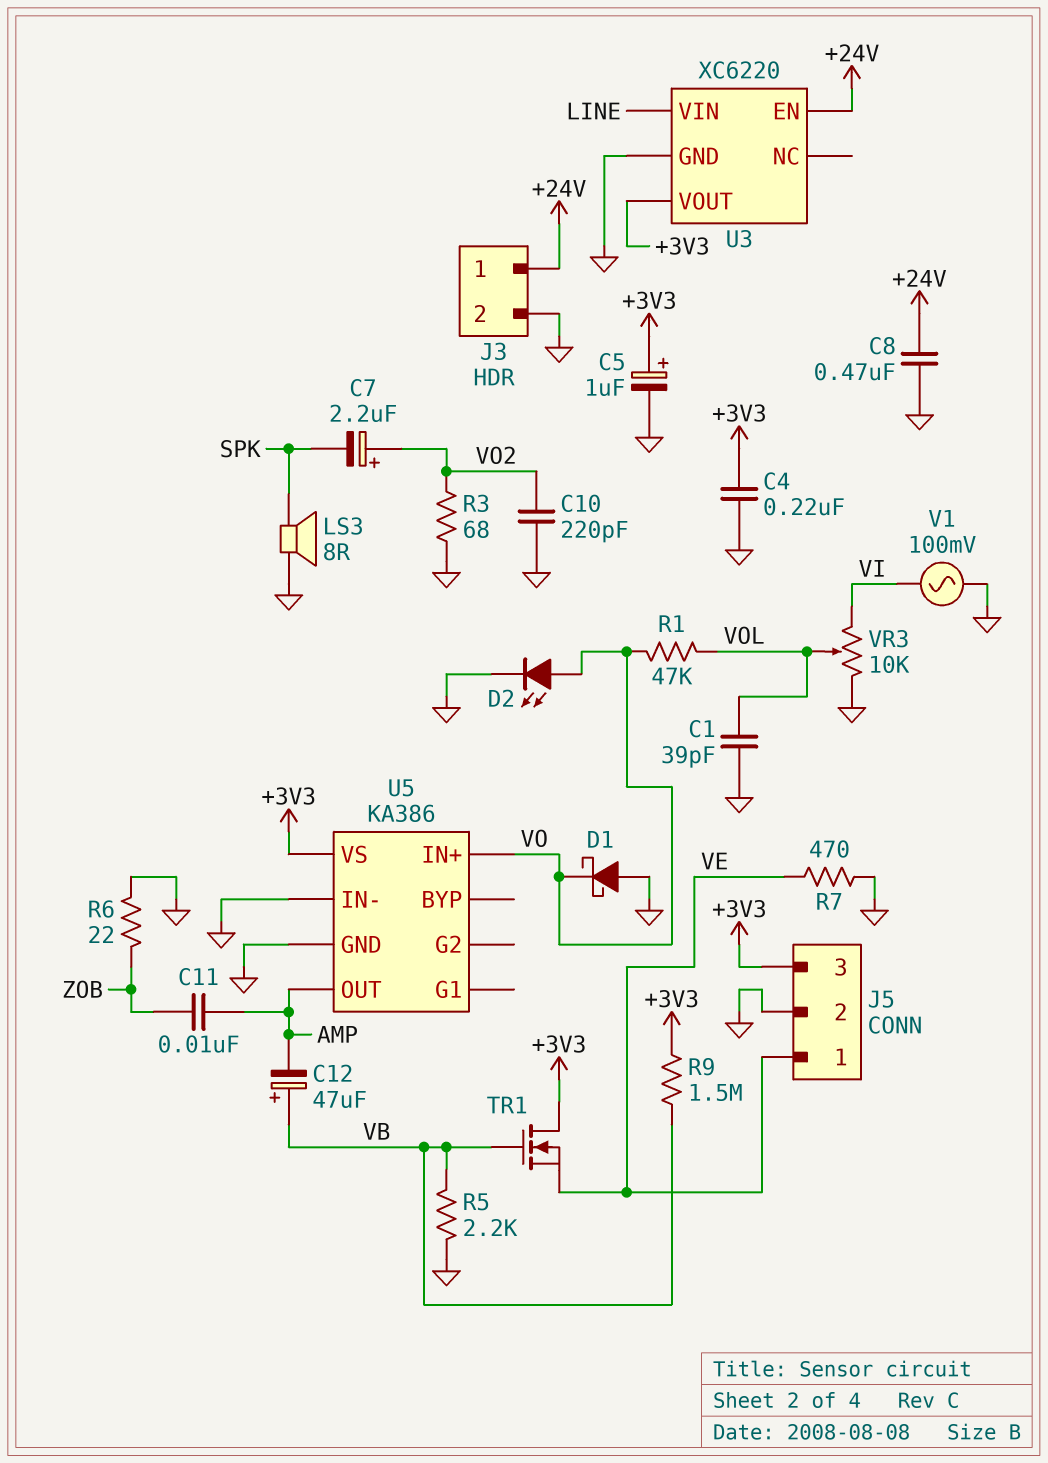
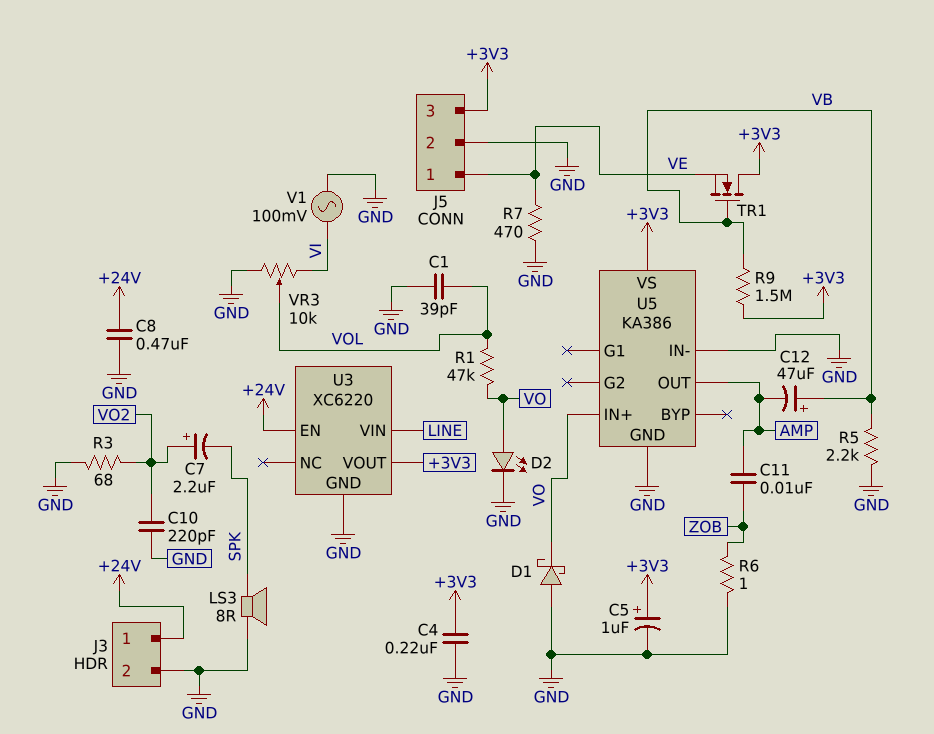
R6: 22 (GND, ZOB) -> 1 (GND, ZOB)

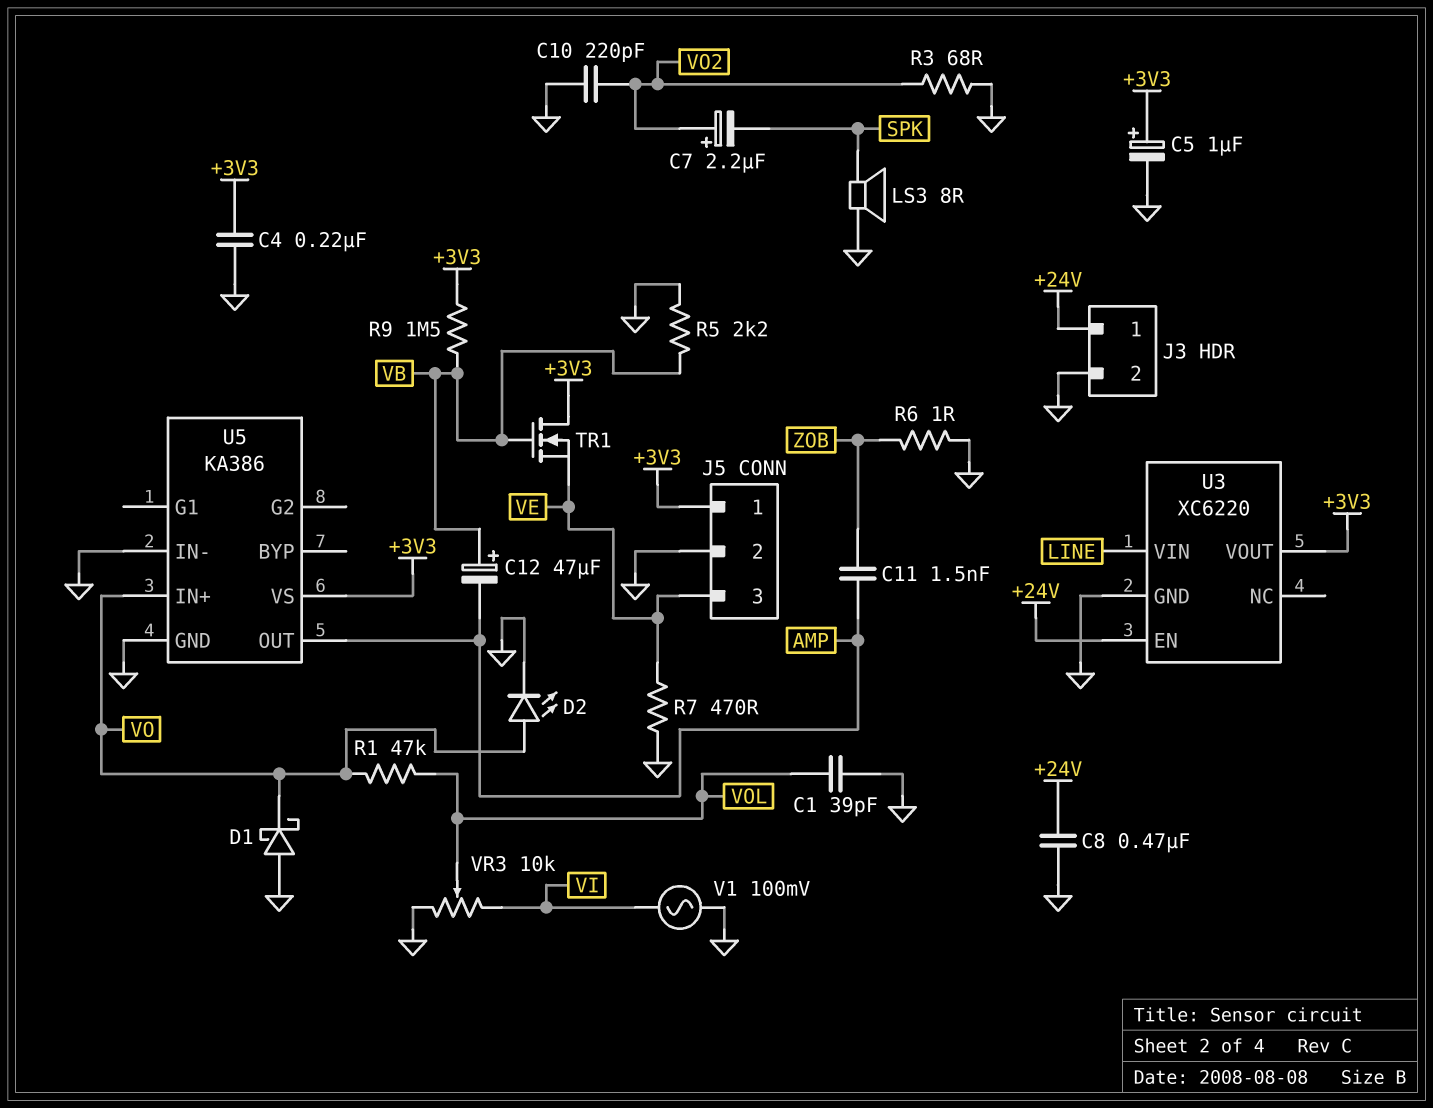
C11: 10nF (AMP, ZOB) -> 1.5nF (AMP, ZOB)
J5 pin 1: VE -> +3V3
J5 pin 3: +3V3 -> VE

